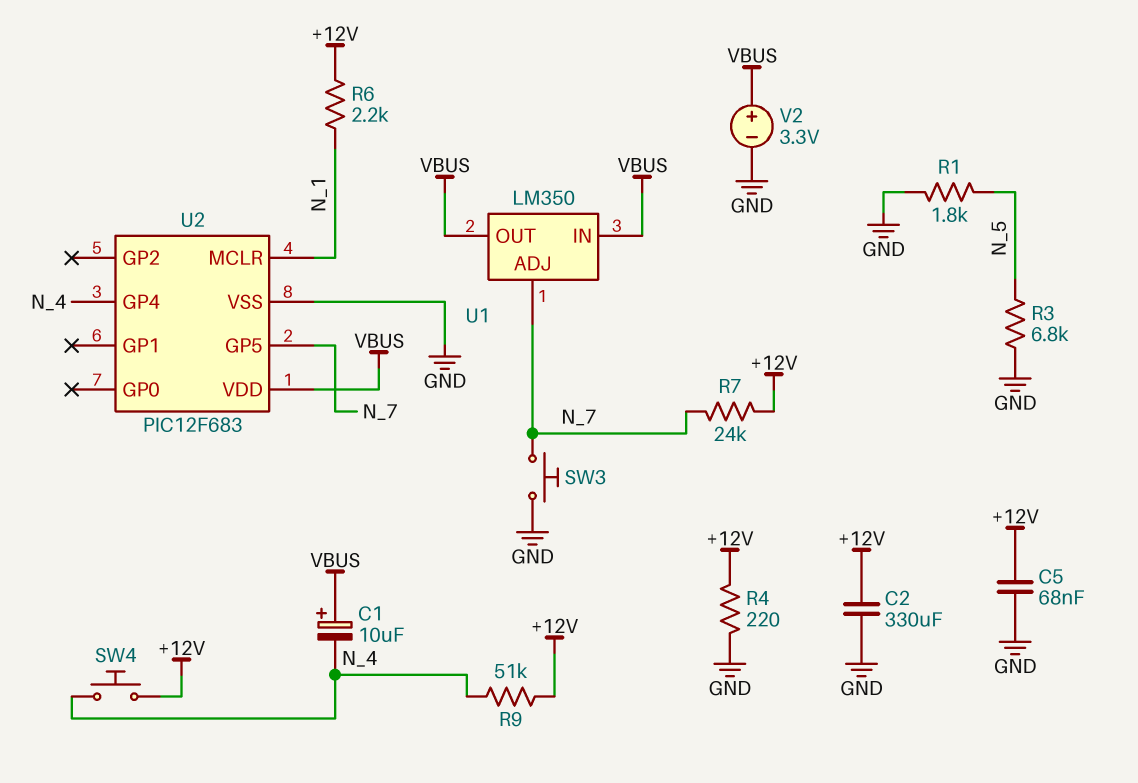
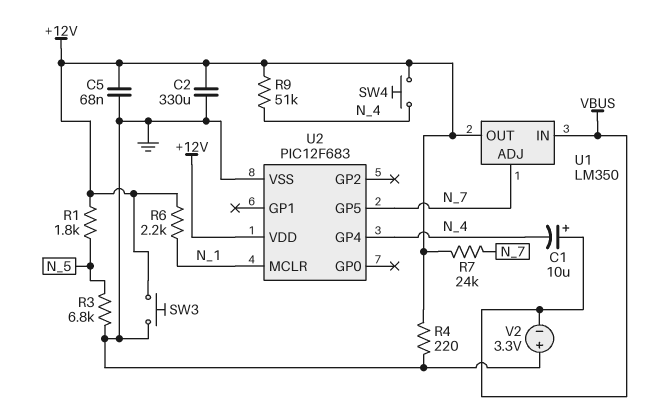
R1: 1.8k (GND, N_5) -> 1.8k (+12V, N_5)
SW3: button (GND, N_7) -> button (+12V, GND)
U1 pin OUT: VBUS -> +12V
U2 pin VDD: VBUS -> +12V
V2: 3.3V (plus VBUS, minus GND) -> 3.3V (plus GND, minus VBUS)

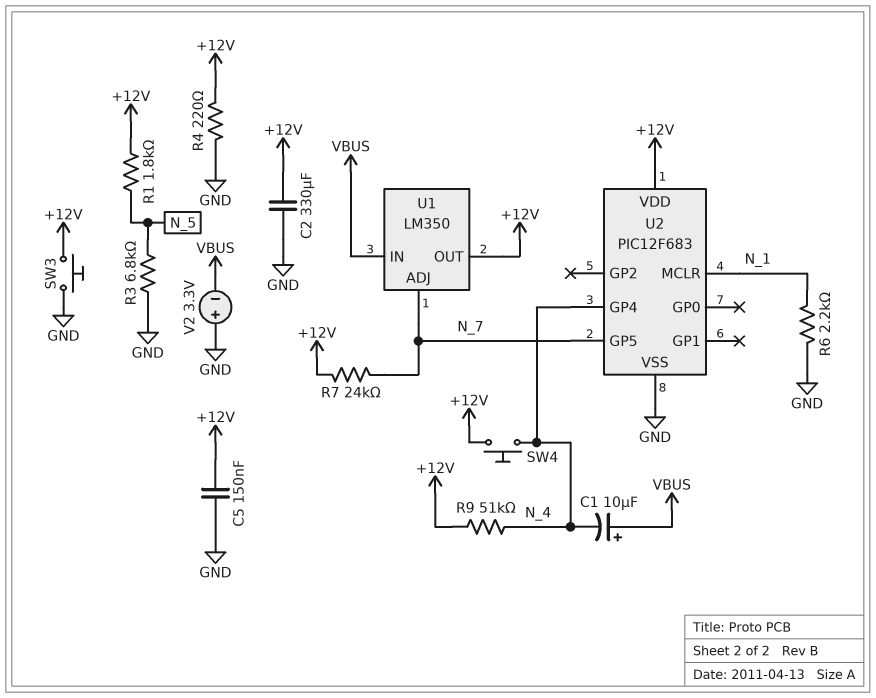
C5: 68nF (+12V, GND) -> 150nF (+12V, GND)
R6: 2.2k (+12V, N_1) -> 2.2k (GND, N_1)

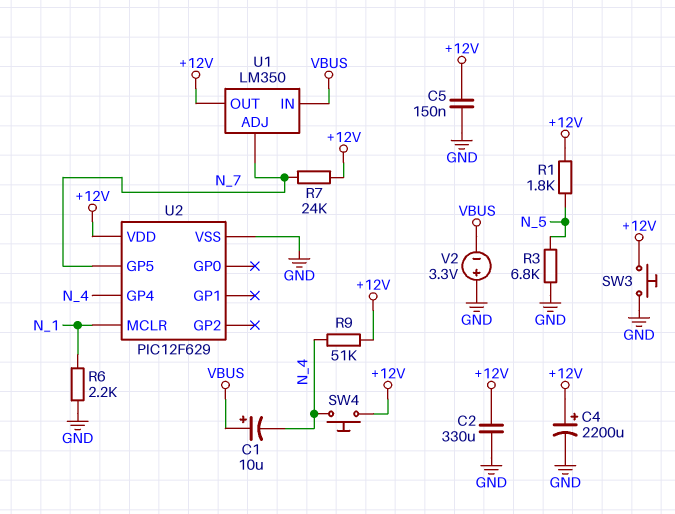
C4: none -> 2200uF (plus +12V, minus GND)
R4: 220 (+12V, GND) -> none
U2: PIC12F683 -> PIC12F629

